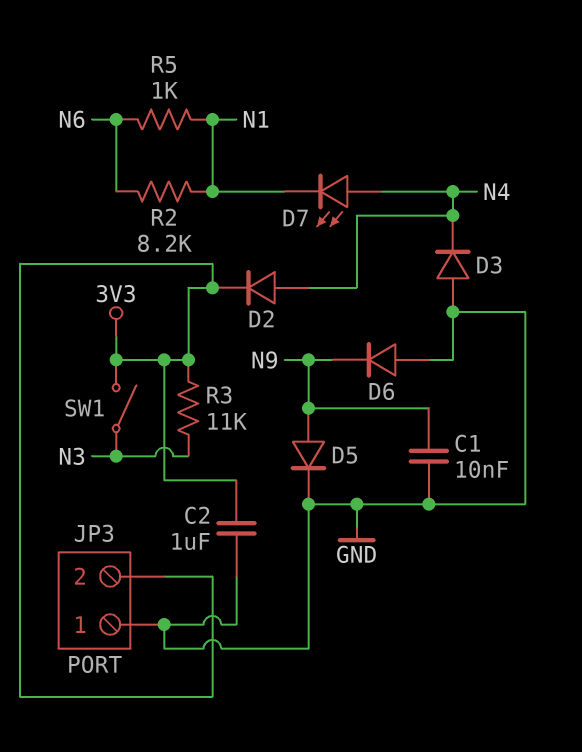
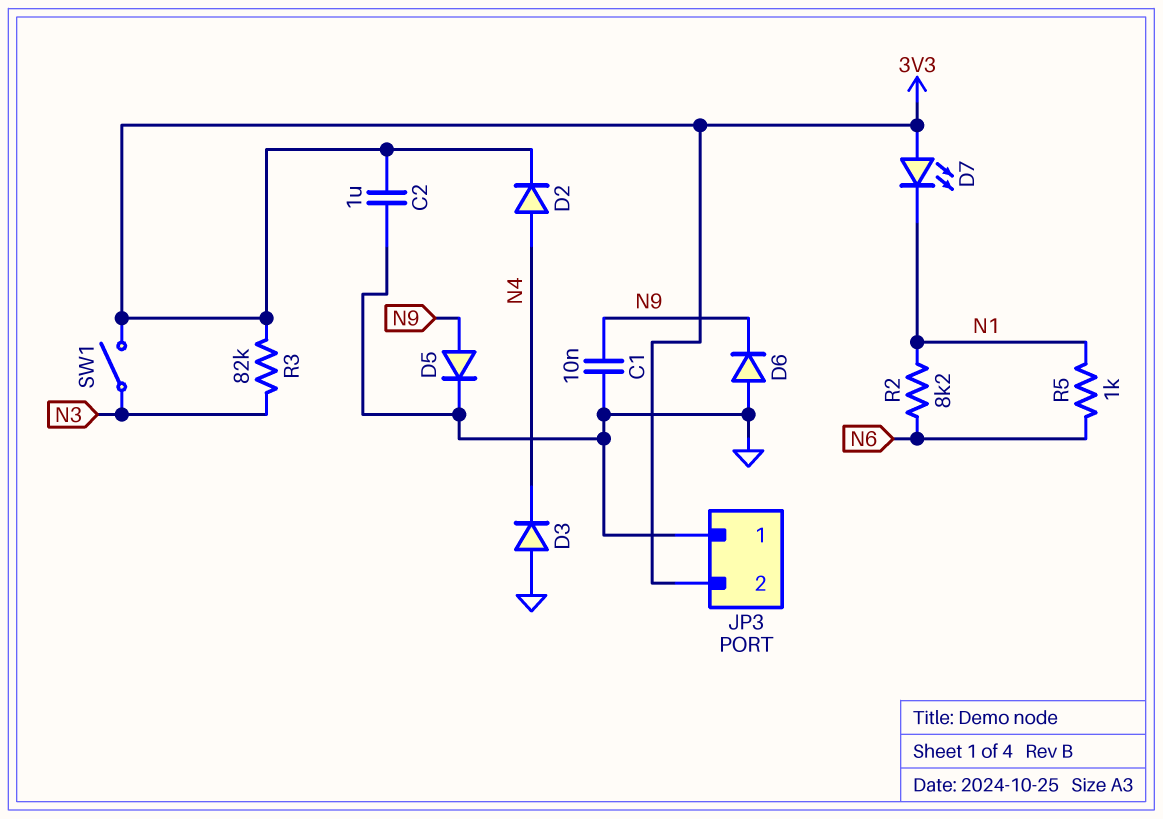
D7: LED (A N4, K N1) -> LED (A 3V3, K N1)
R3: 11k (3V3, N3) -> 82k (3V3, N3)

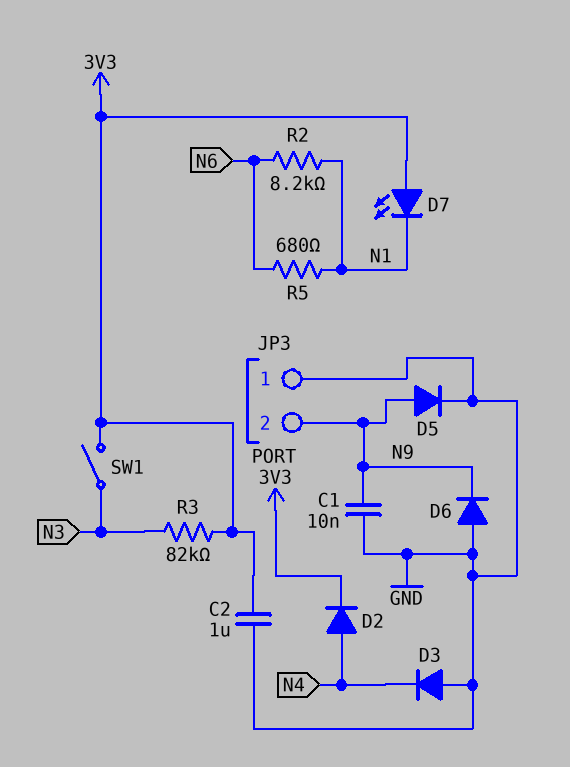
JP3 pin 2: 3V3 -> N9
R5: 1k (N1, N6) -> 680 (N1, N6)

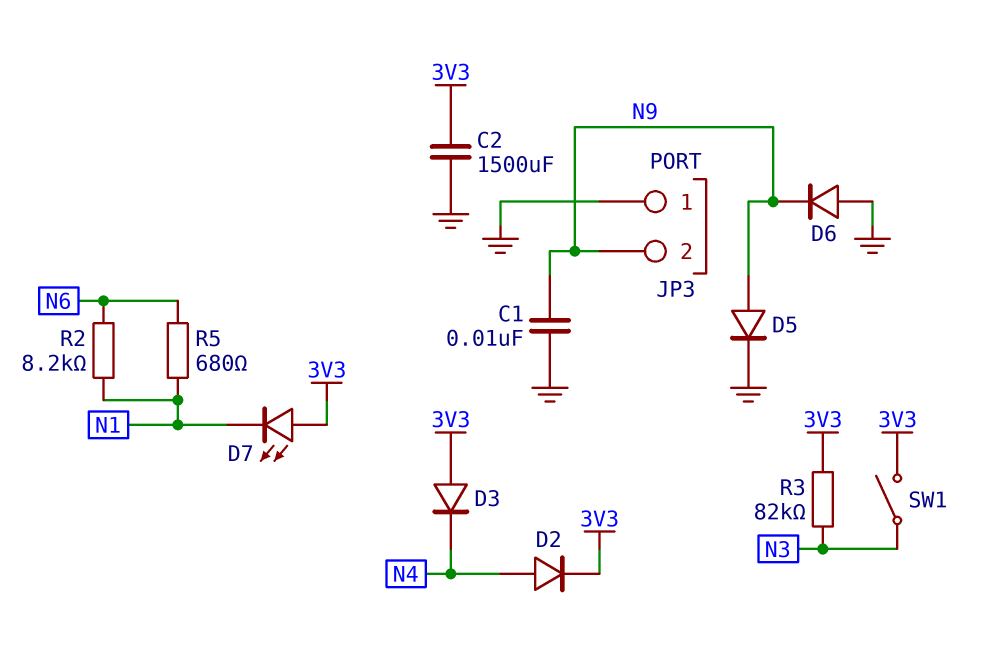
C2: 1uF (3V3, GND) -> 1500uF (3V3, GND)
D3: diode (A GND, K N4) -> diode (A 3V3, K N4)

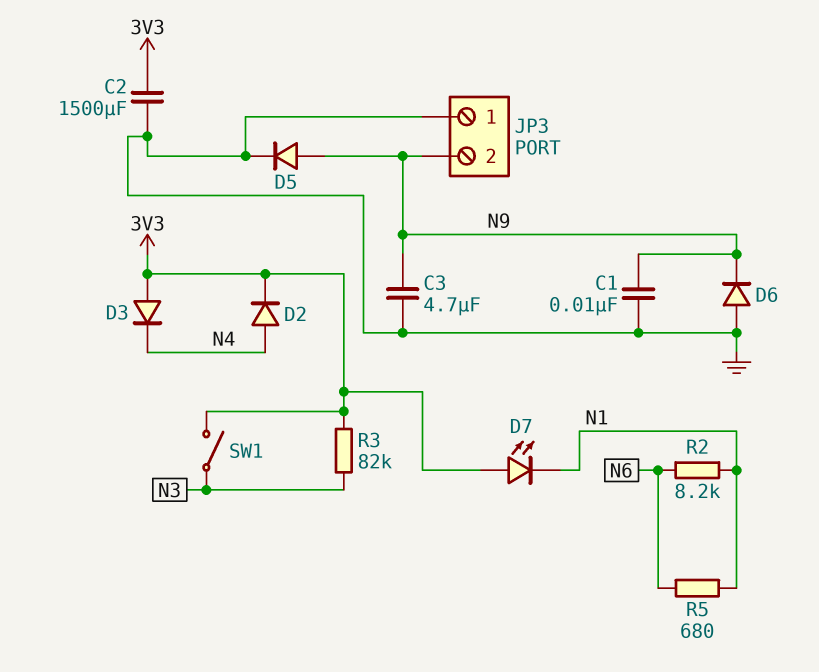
C3: none -> 4.7uF (GND, N9)

